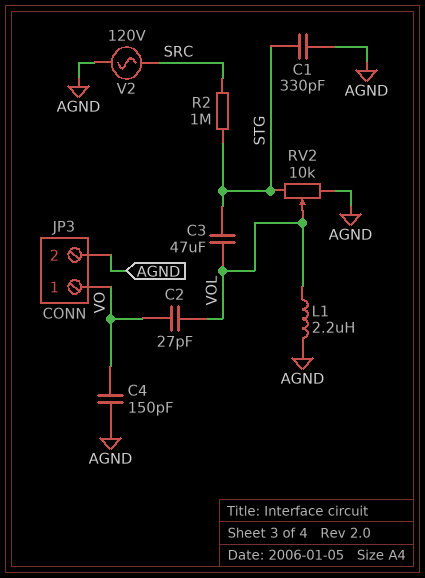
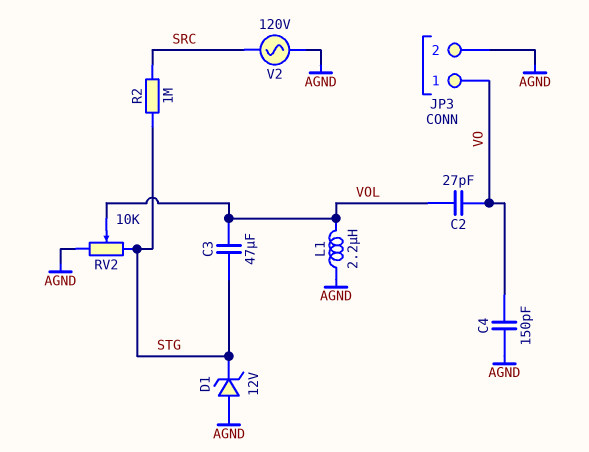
C1: 330pF (AGND, STG) -> none
D1: none -> zener 12V (A AGND, K STG)

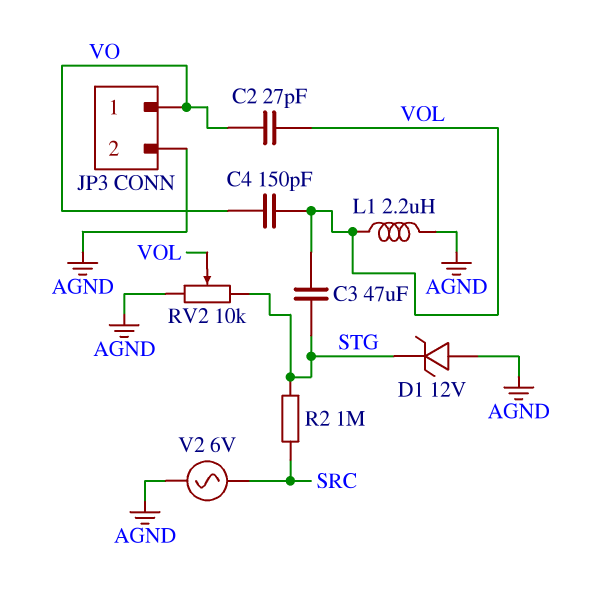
C4: 150pF (AGND, VO) -> 150pF (VO, VOL)
V2: AC 120V (AGND, SRC) -> AC 6V (AGND, SRC)

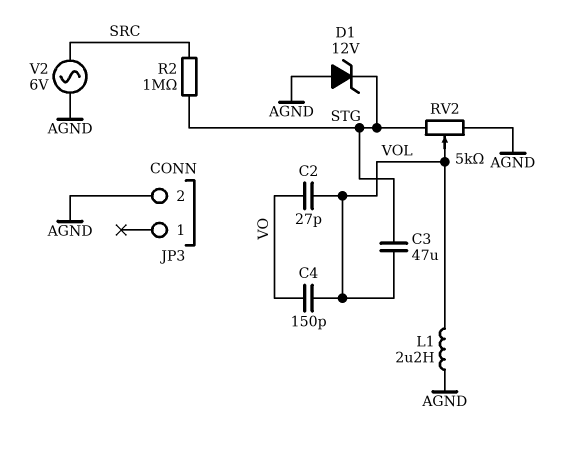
JP3 pin 1: VO -> none
RV2: 10k (AGND, STG, wiper VOL) -> 5k (AGND, STG, wiper VOL)

